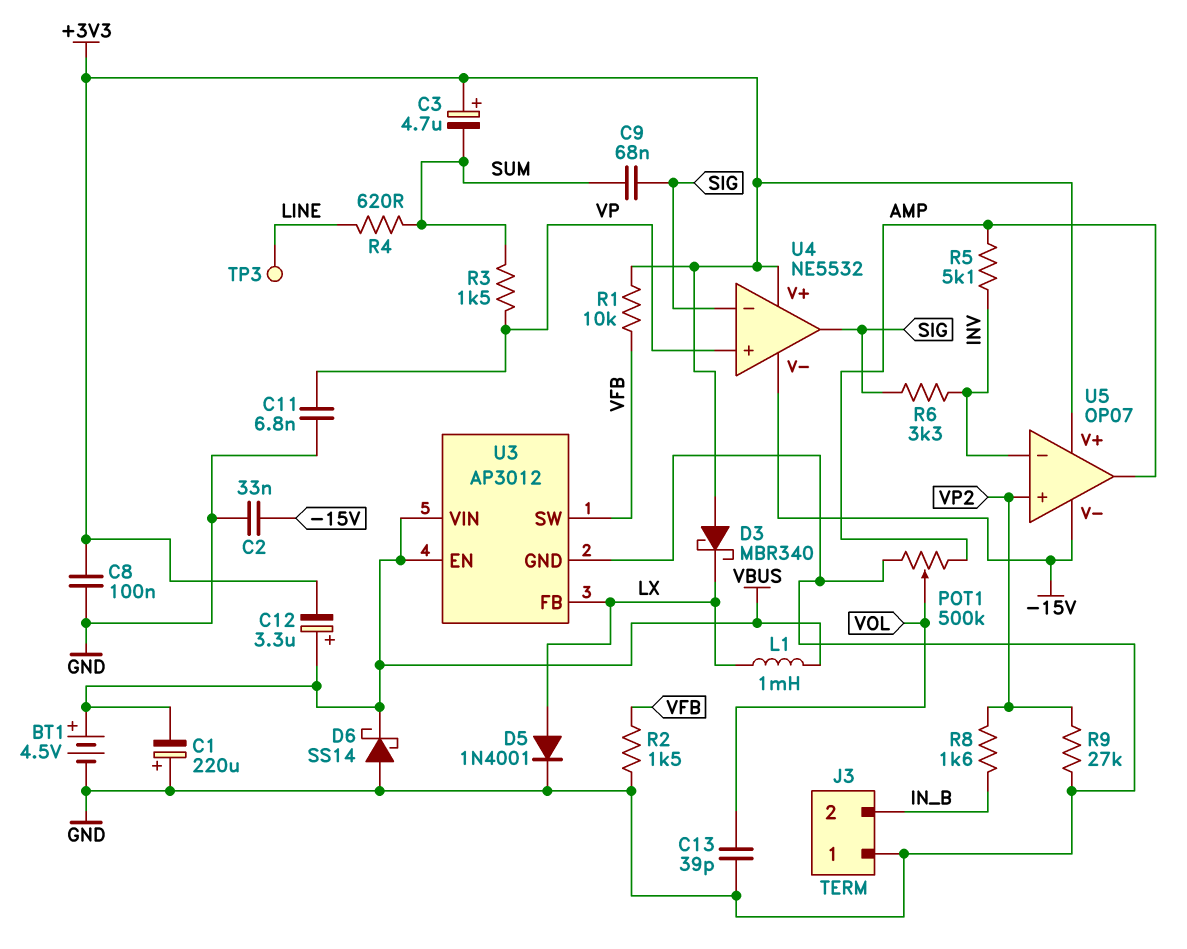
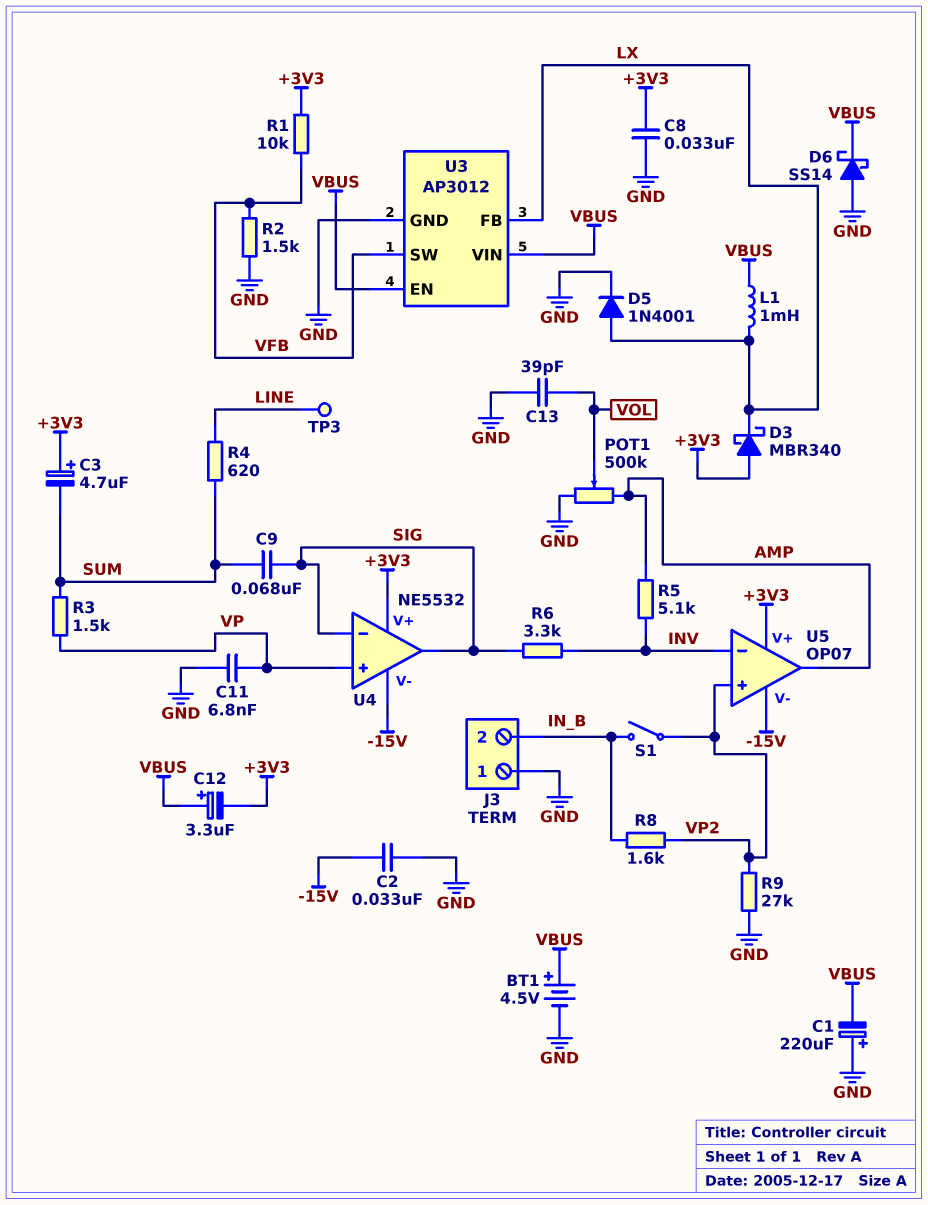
C8: 100nF (+3V3, GND) -> 33nF (+3V3, GND)
S1: none -> switch (IN_B, VP2)

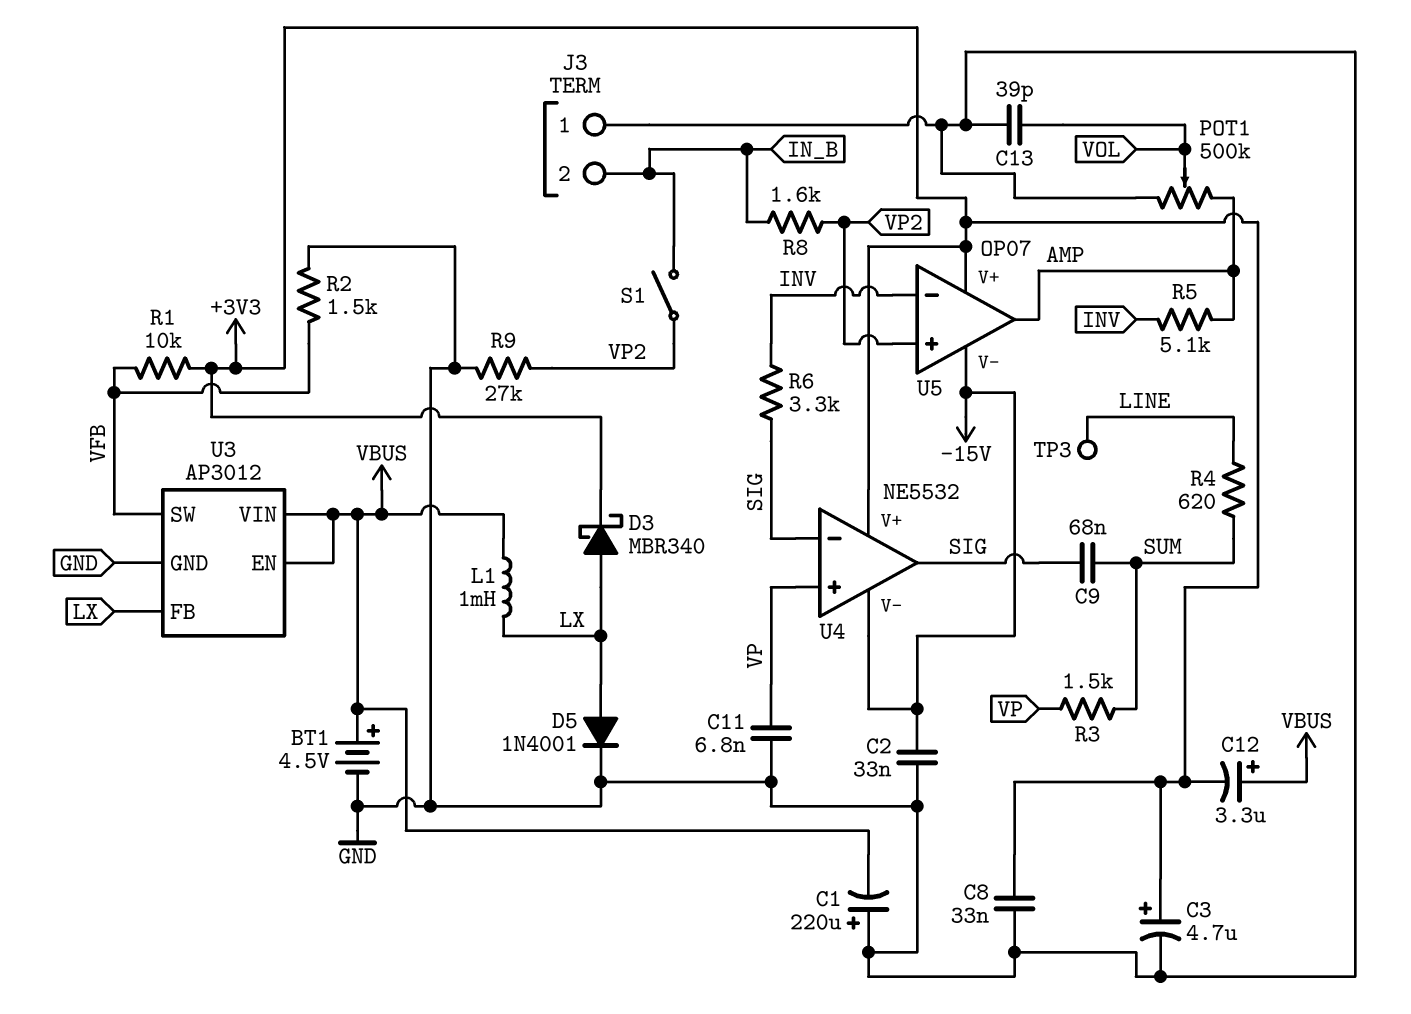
C3: 4.7uF (plus +3V3, minus SUM) -> 4.7uF (plus +3V3, minus GND)
D3: schottky MBR340 (A +3V3, K LX) -> schottky MBR340 (A LX, K +3V3)
D6: schottky SS14 (A GND, K VBUS) -> none

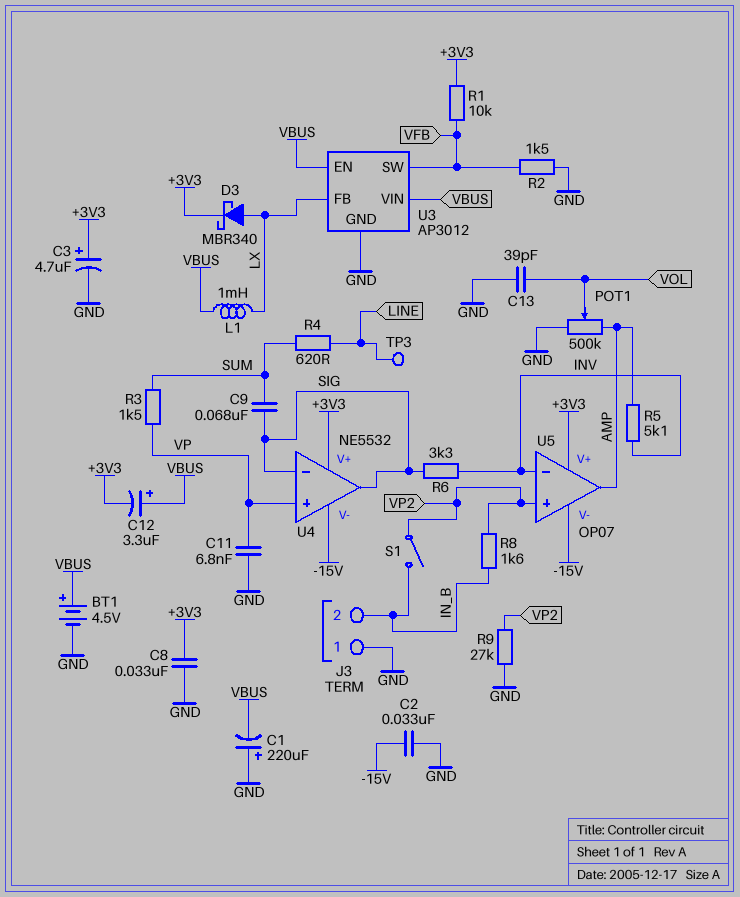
D5: diode 1N4001 (A LX, K GND) -> none

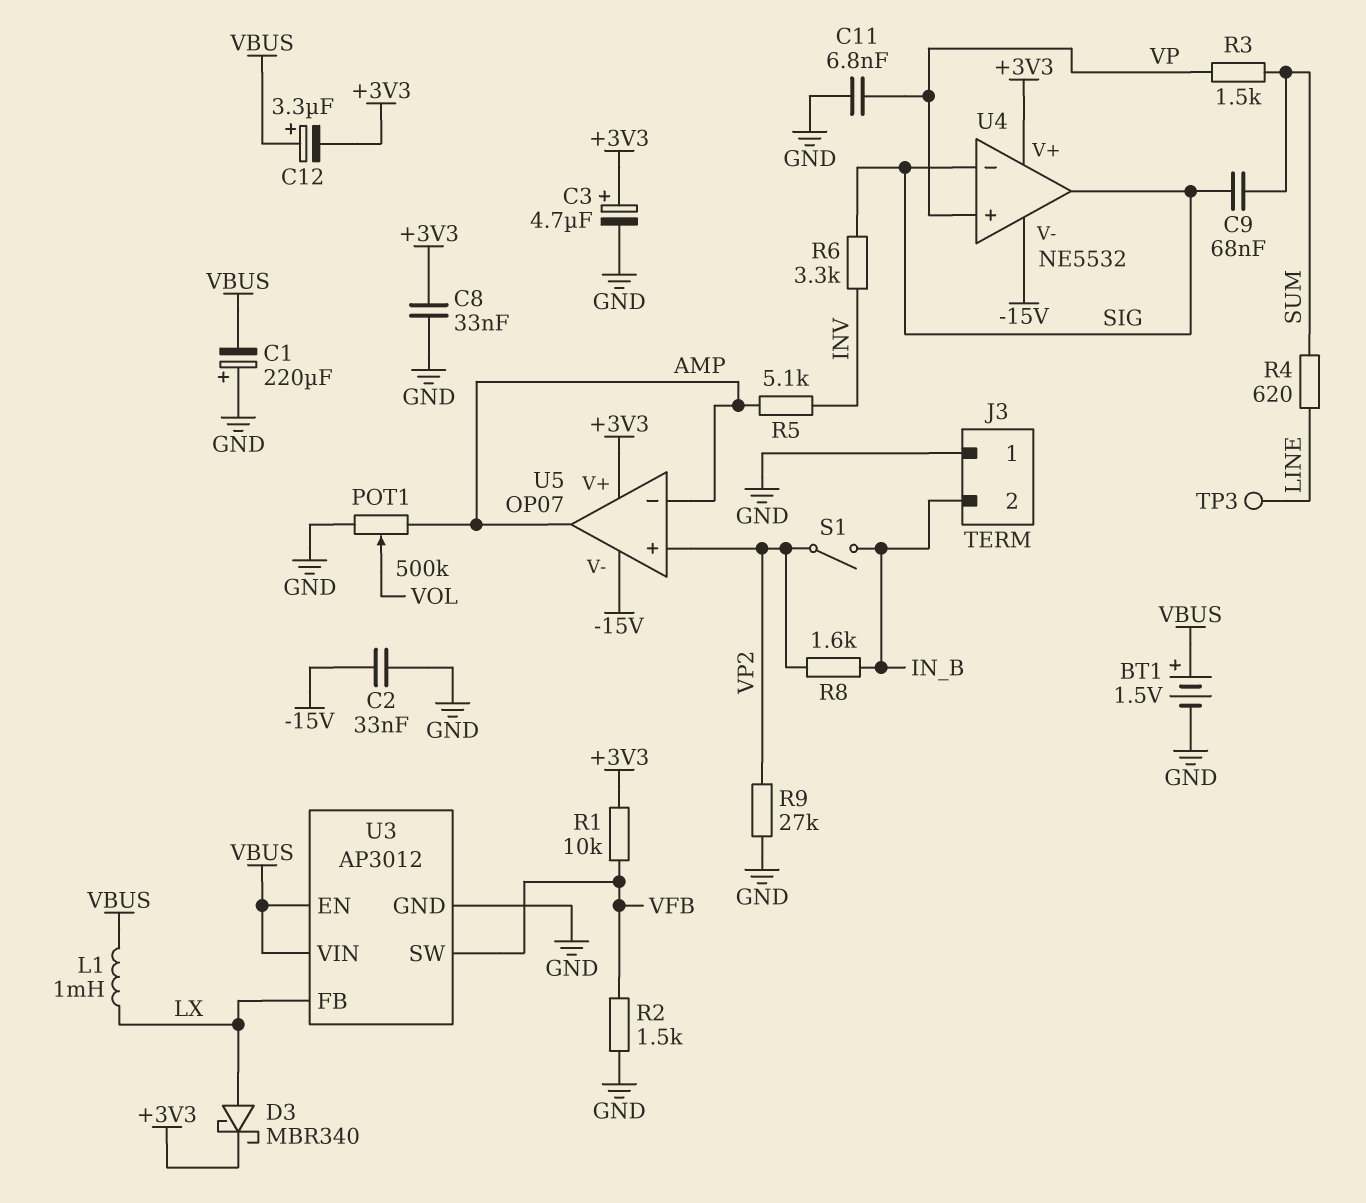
BT1: 4.5V (plus VBUS, minus GND) -> 1.5V (plus VBUS, minus GND)
C13: 39pF (GND, VOL) -> none
U5 pin in-: INV -> AMP

